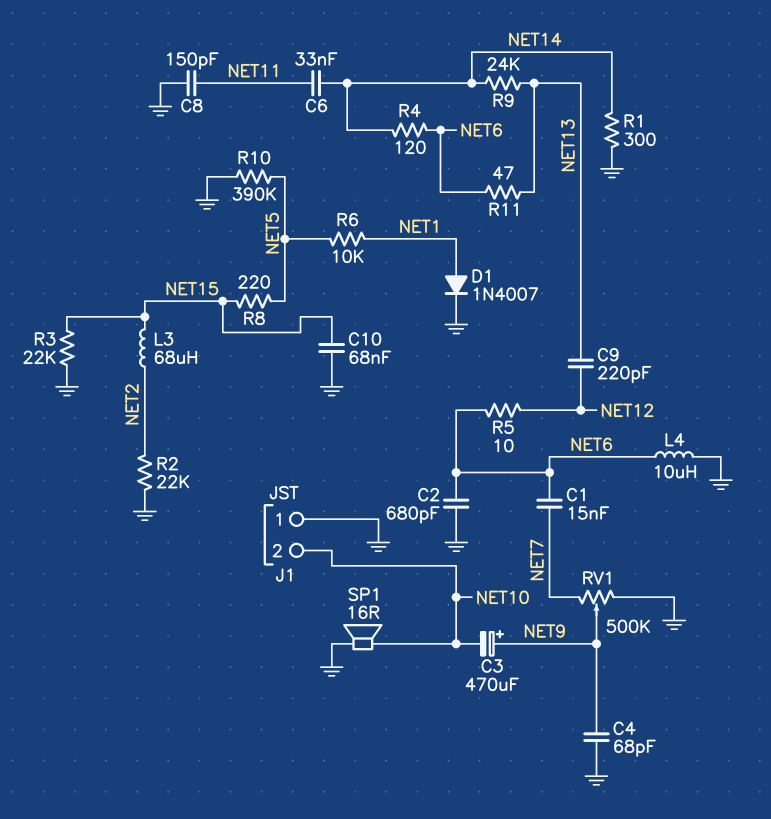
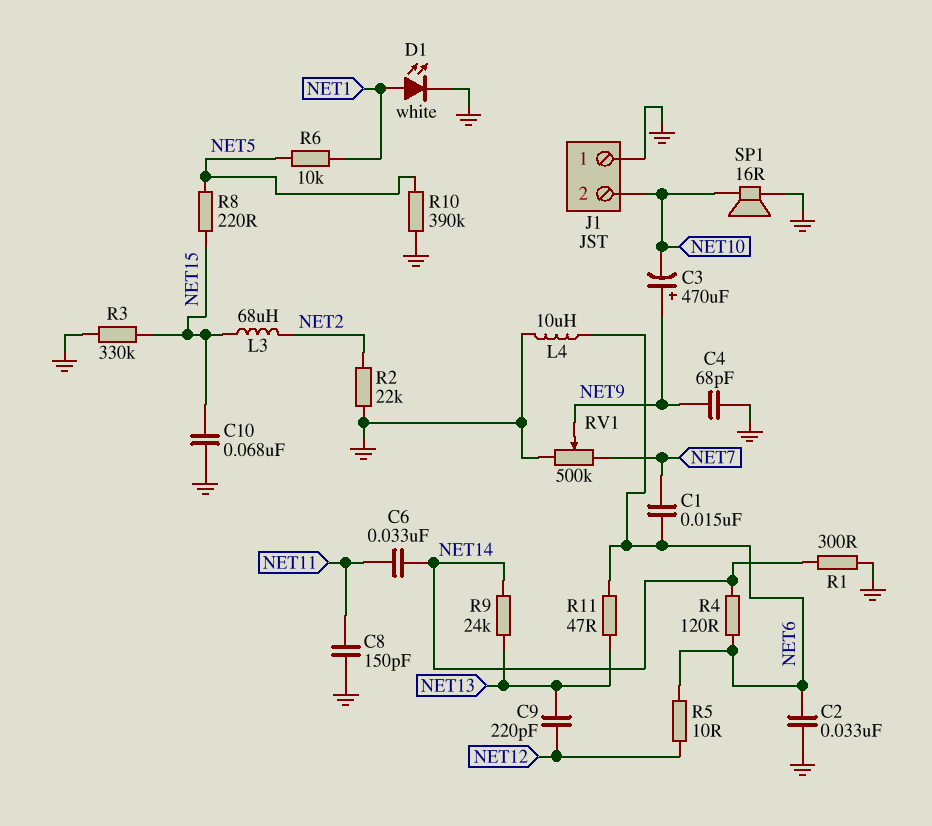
C2: 680pF (GND, NET6) -> 33nF (GND, NET6)
D1: diode 1N4007 (A NET1, K GND) -> LED white (A NET1, K GND)
R3: 22k (GND, NET15) -> 330k (GND, NET15)

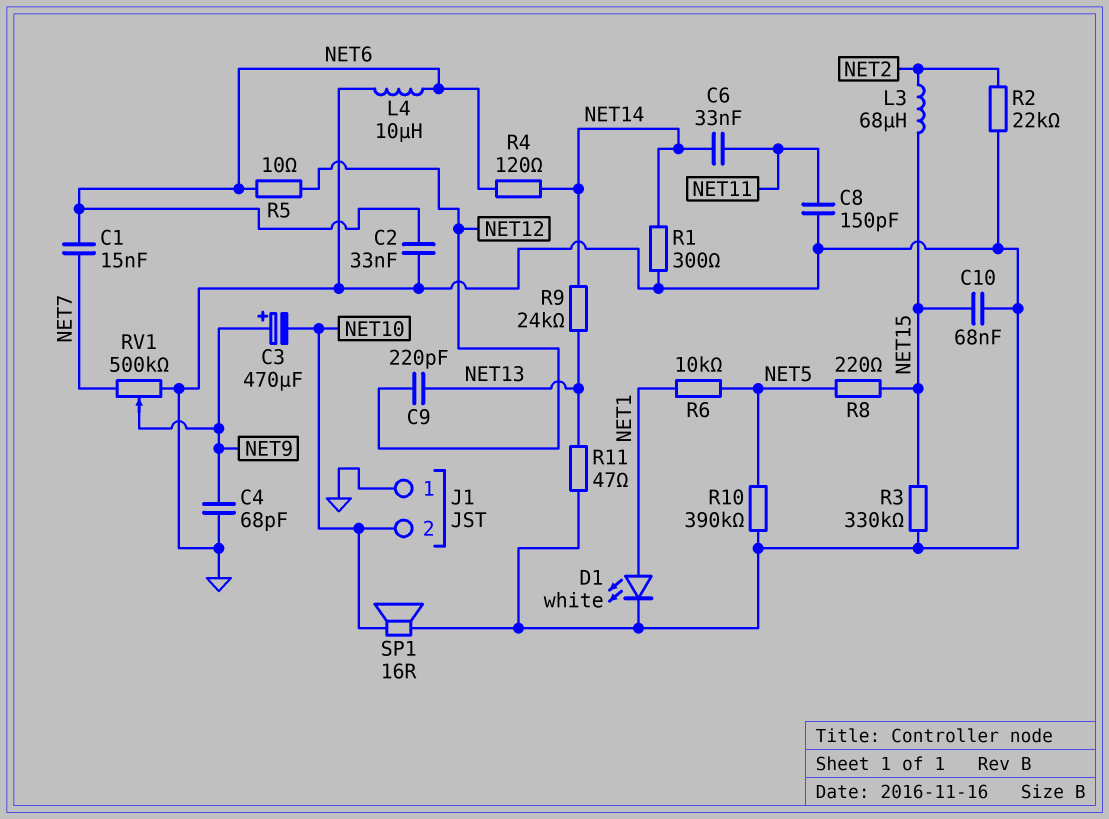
R11: 47 (NET6, NET13) -> 47 (GND, NET13)

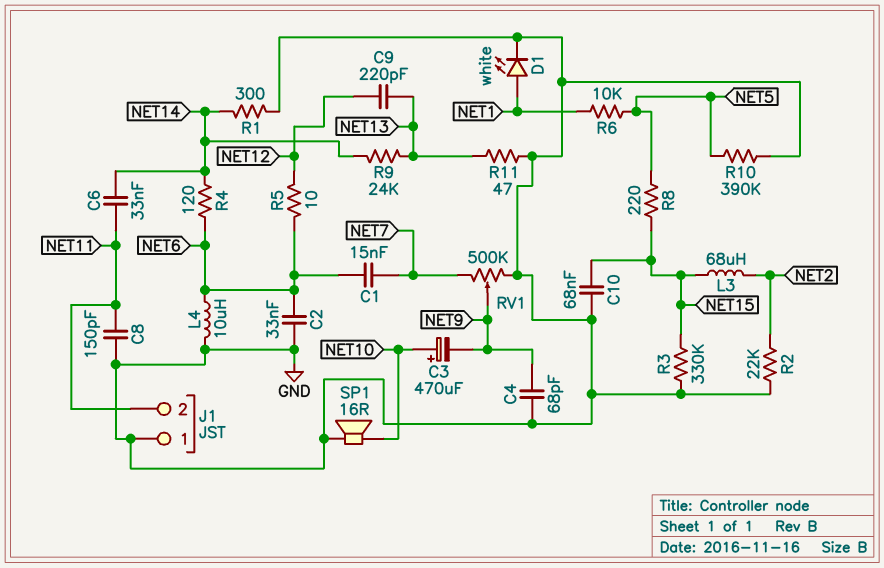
C3: 470uF (plus NET9, minus NET10) -> 470uF (plus NET10, minus NET9)
J1 pin 2: NET10 -> NET11

